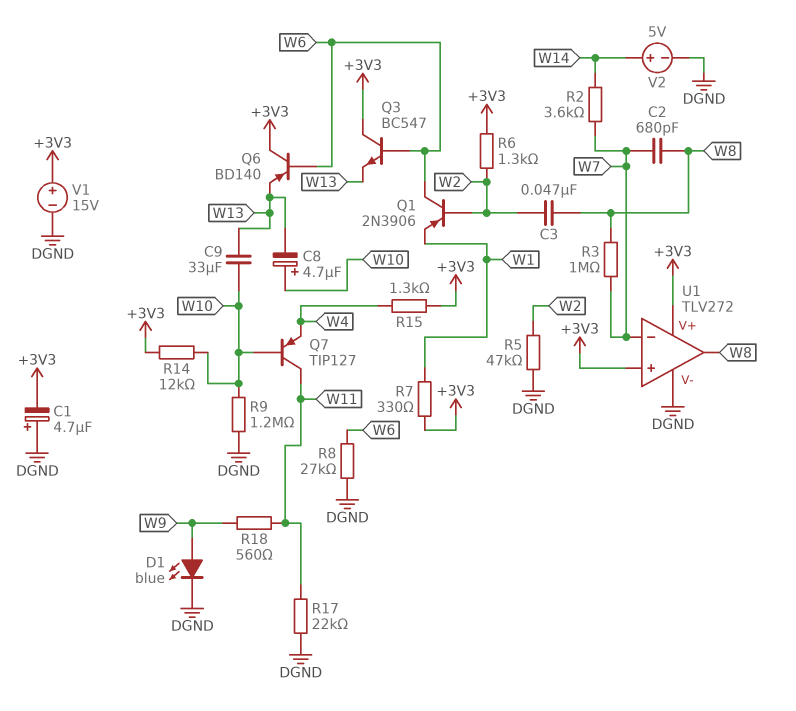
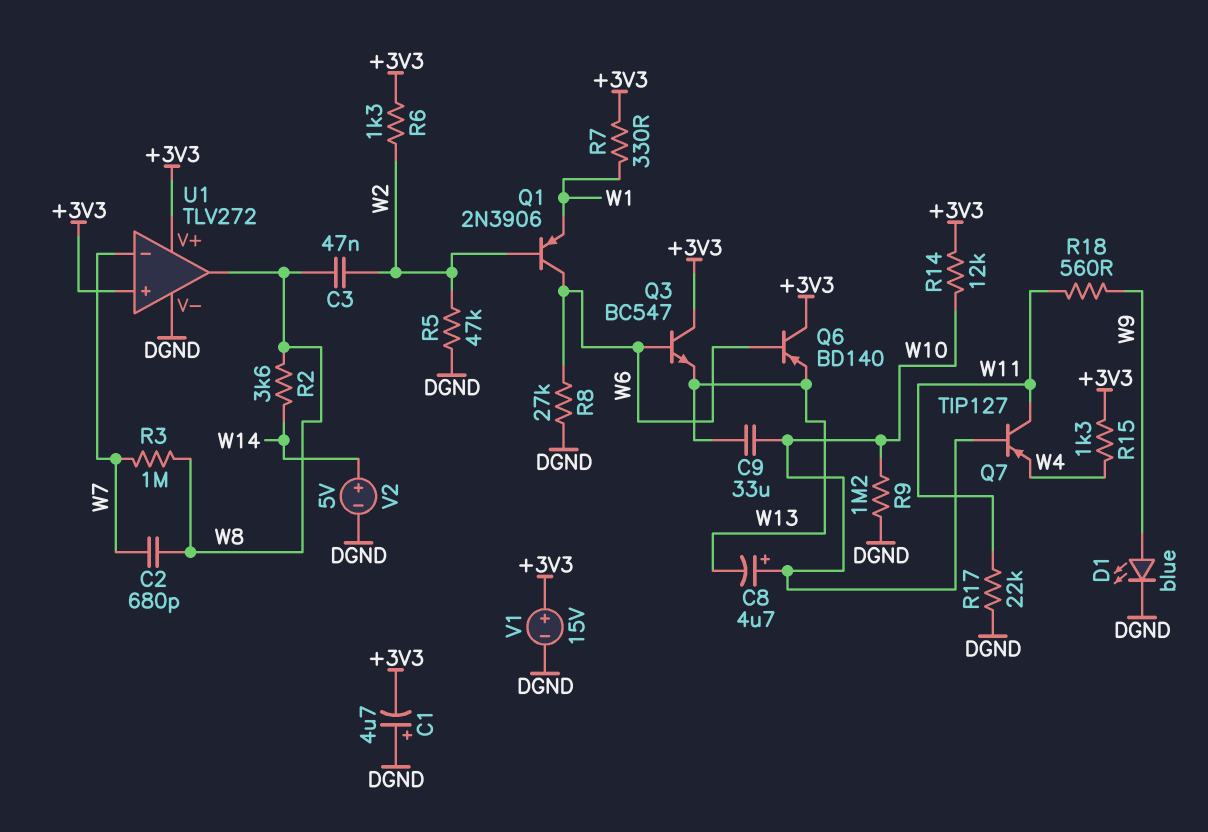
R2: 3.6k (W7, W14) -> 3.6k (W8, W14)

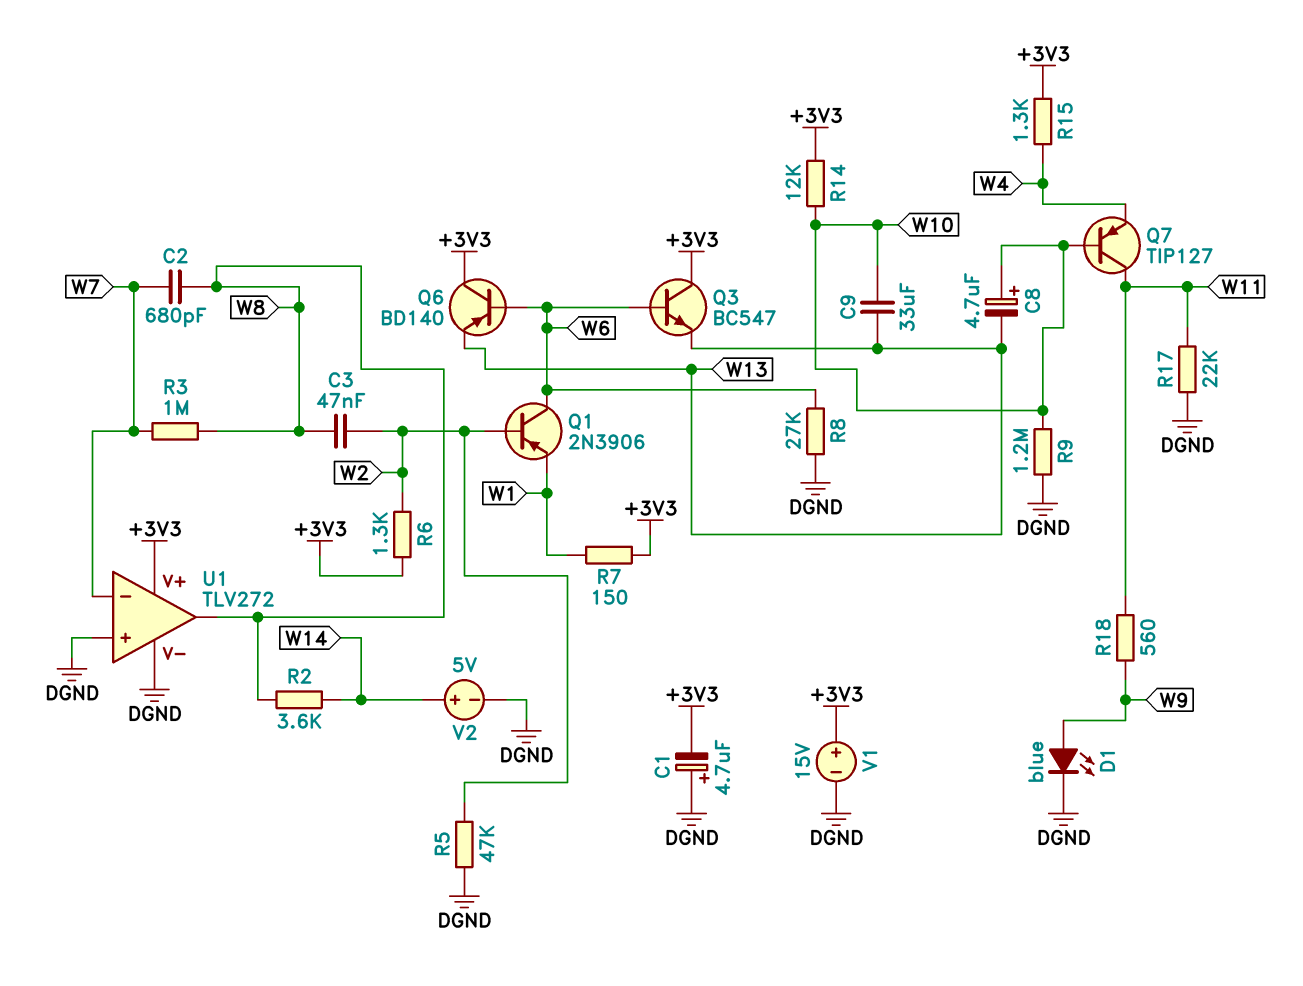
R7: 330 (+3V3, W1) -> 150 (+3V3, W1)
U1 pin in+: +3V3 -> DGND

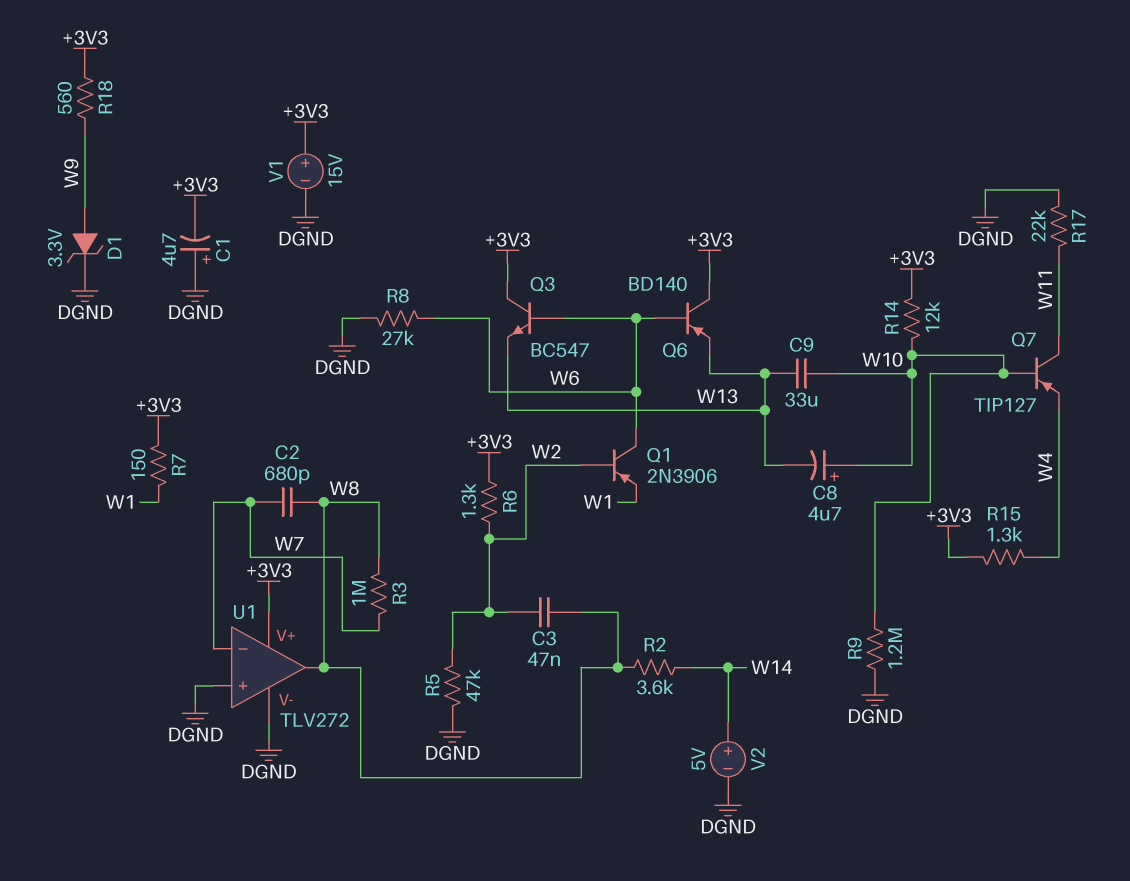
D1: LED blue (A W9, K DGND) -> zener 3.3V (A W9, K DGND)
R18: 560 (W9, W11) -> 560 (+3V3, W9)

